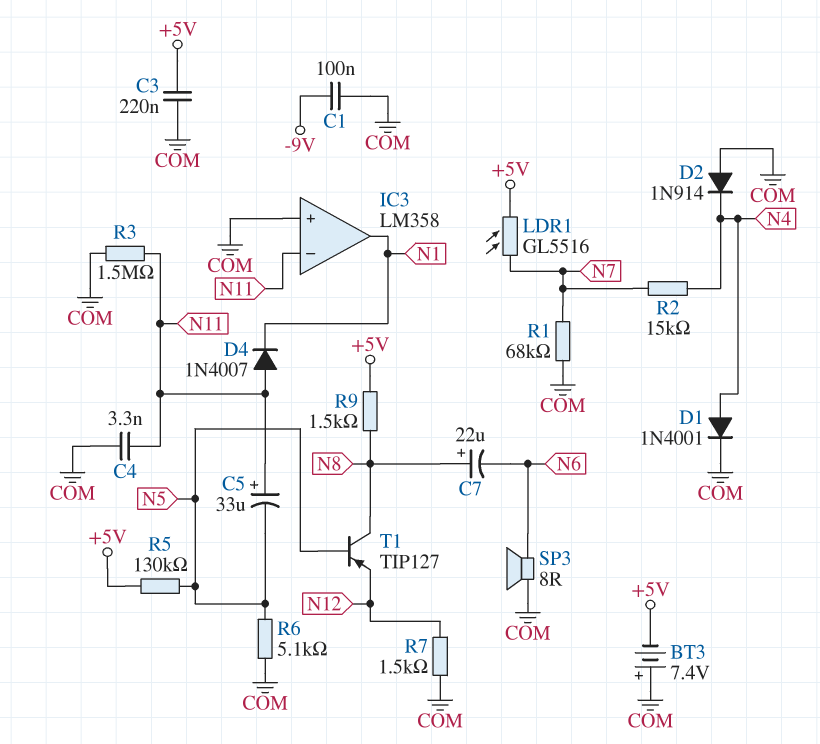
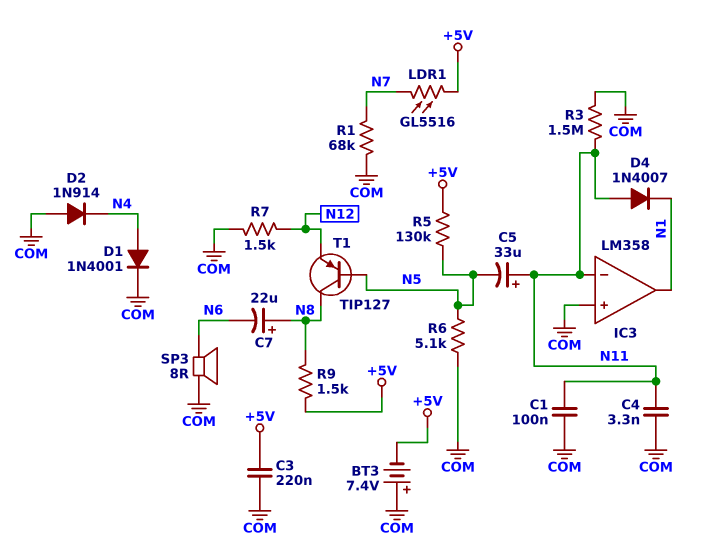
C1: 100nF (-9V, COM) -> 100nF (COM, N11)
R2: 15k (N4, N7) -> none

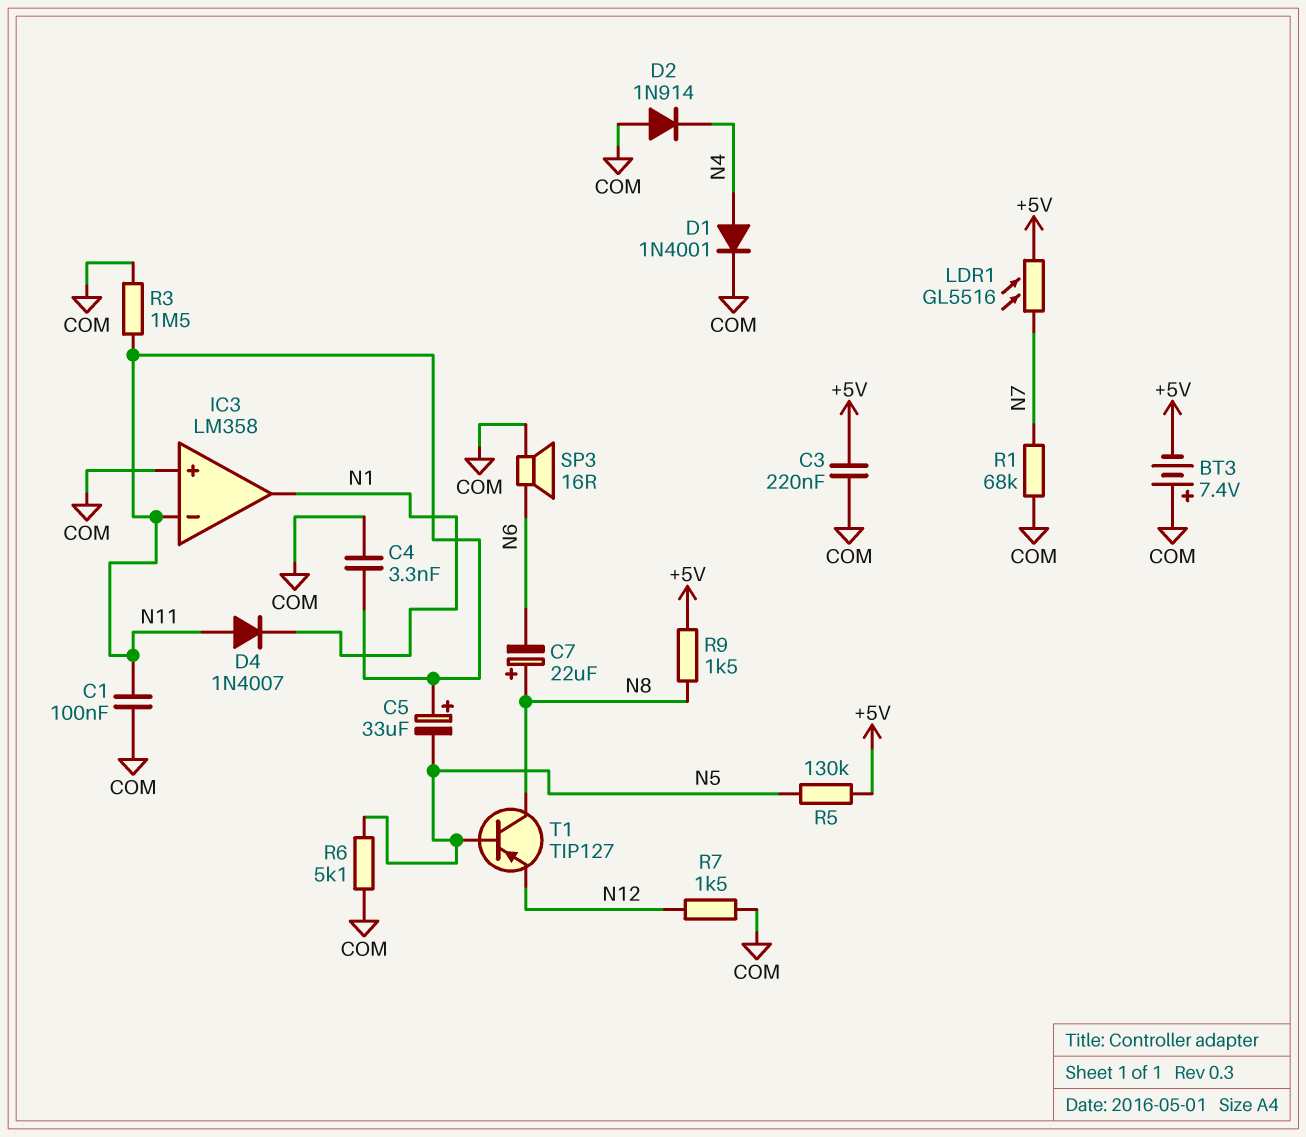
SP3: speaker 8R (COM, N6) -> speaker 16R (COM, N6)

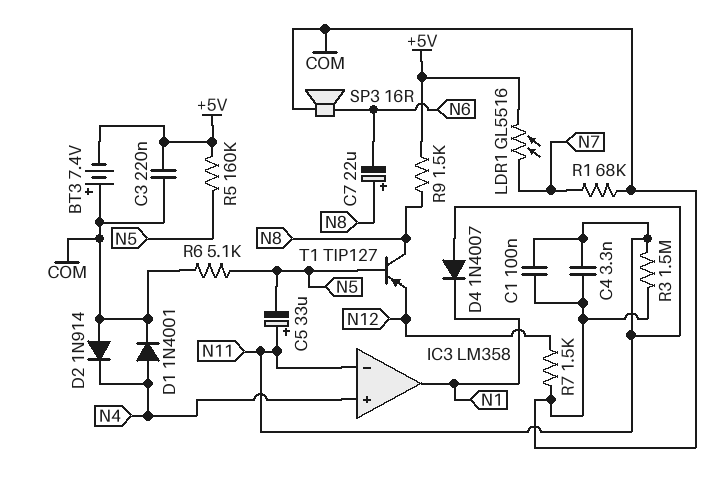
IC3 pin in+: COM -> N4
R5: 130k (+5V, N5) -> 160k (+5V, N5)

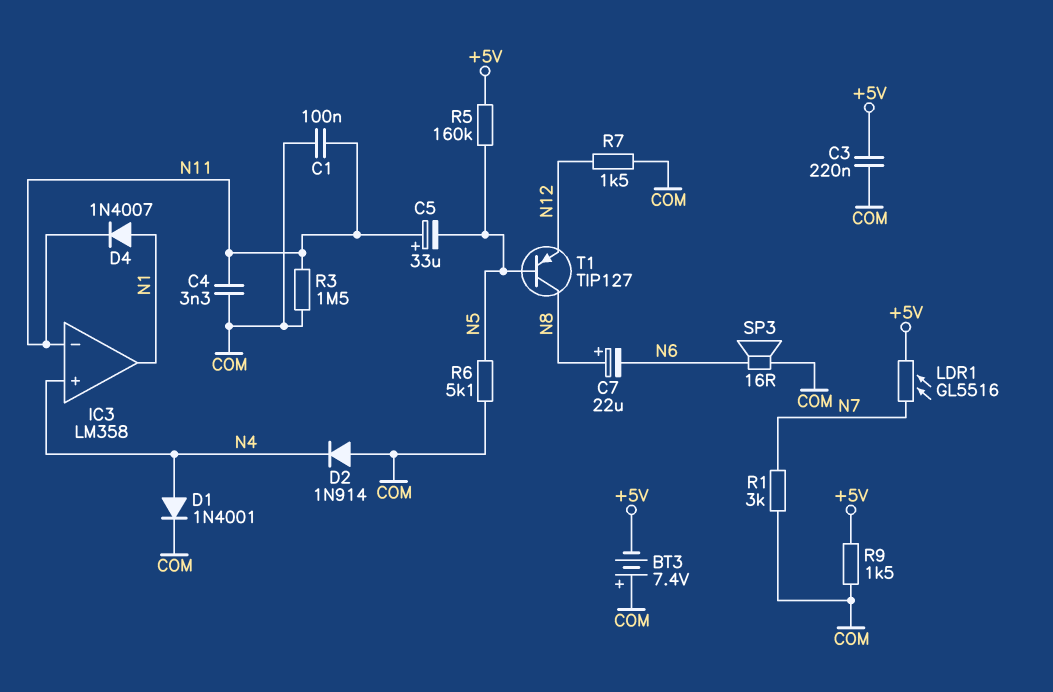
D4: diode 1N4007 (A N11, K N1) -> diode 1N4007 (A N1, K N11)
R1: 68k (COM, N7) -> 3k (COM, N7)
R9: 1.5k (+5V, N8) -> 1.5k (+5V, COM)

